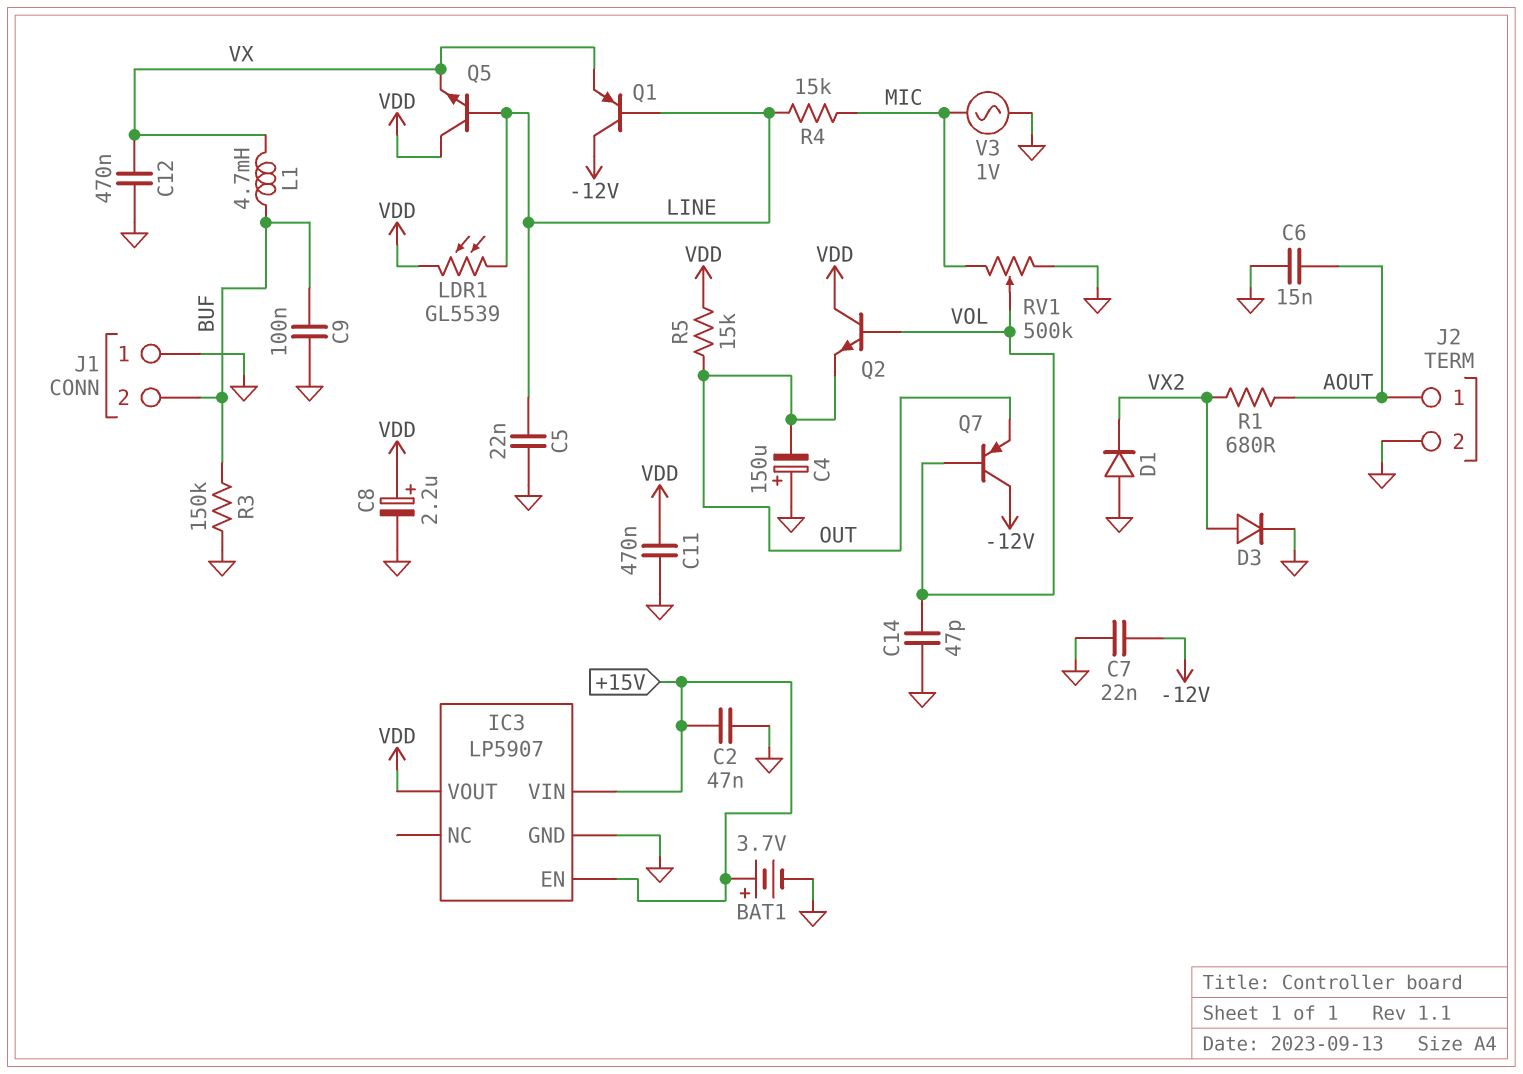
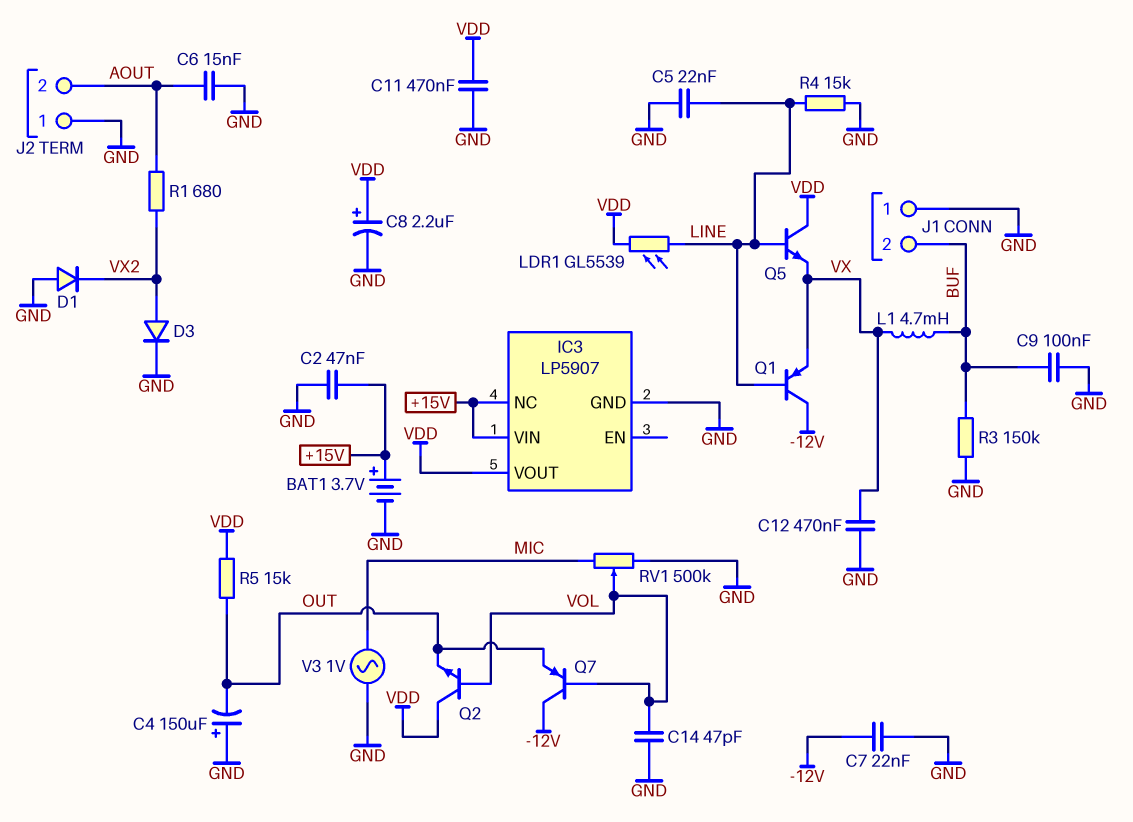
IC3 pin EN: +15V -> none
IC3 pin NC: none -> +15V
J2 pin 1: AOUT -> GND
J2 pin 2: GND -> AOUT
R4: 15k (LINE, MIC) -> 15k (GND, LINE)

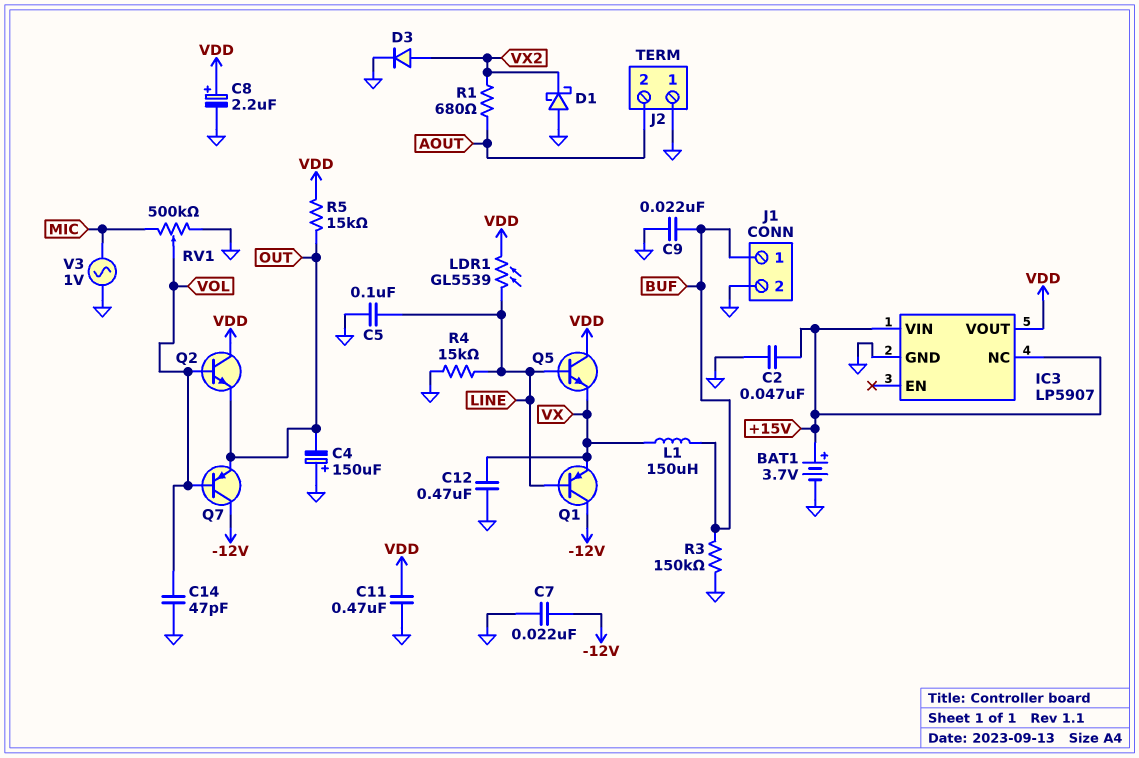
C5: 22nF (GND, LINE) -> 100nF (GND, LINE)
C6: 15nF (AOUT, GND) -> none
C9: 100nF (BUF, GND) -> 22nF (BUF, GND)
D1: diode (A GND, K VX2) -> schottky (A GND, K VX2)
J1 pin 1: GND -> BUF
J1 pin 2: BUF -> GND
L1: 4.7mH (BUF, VX) -> 150uH (BUF, VX)

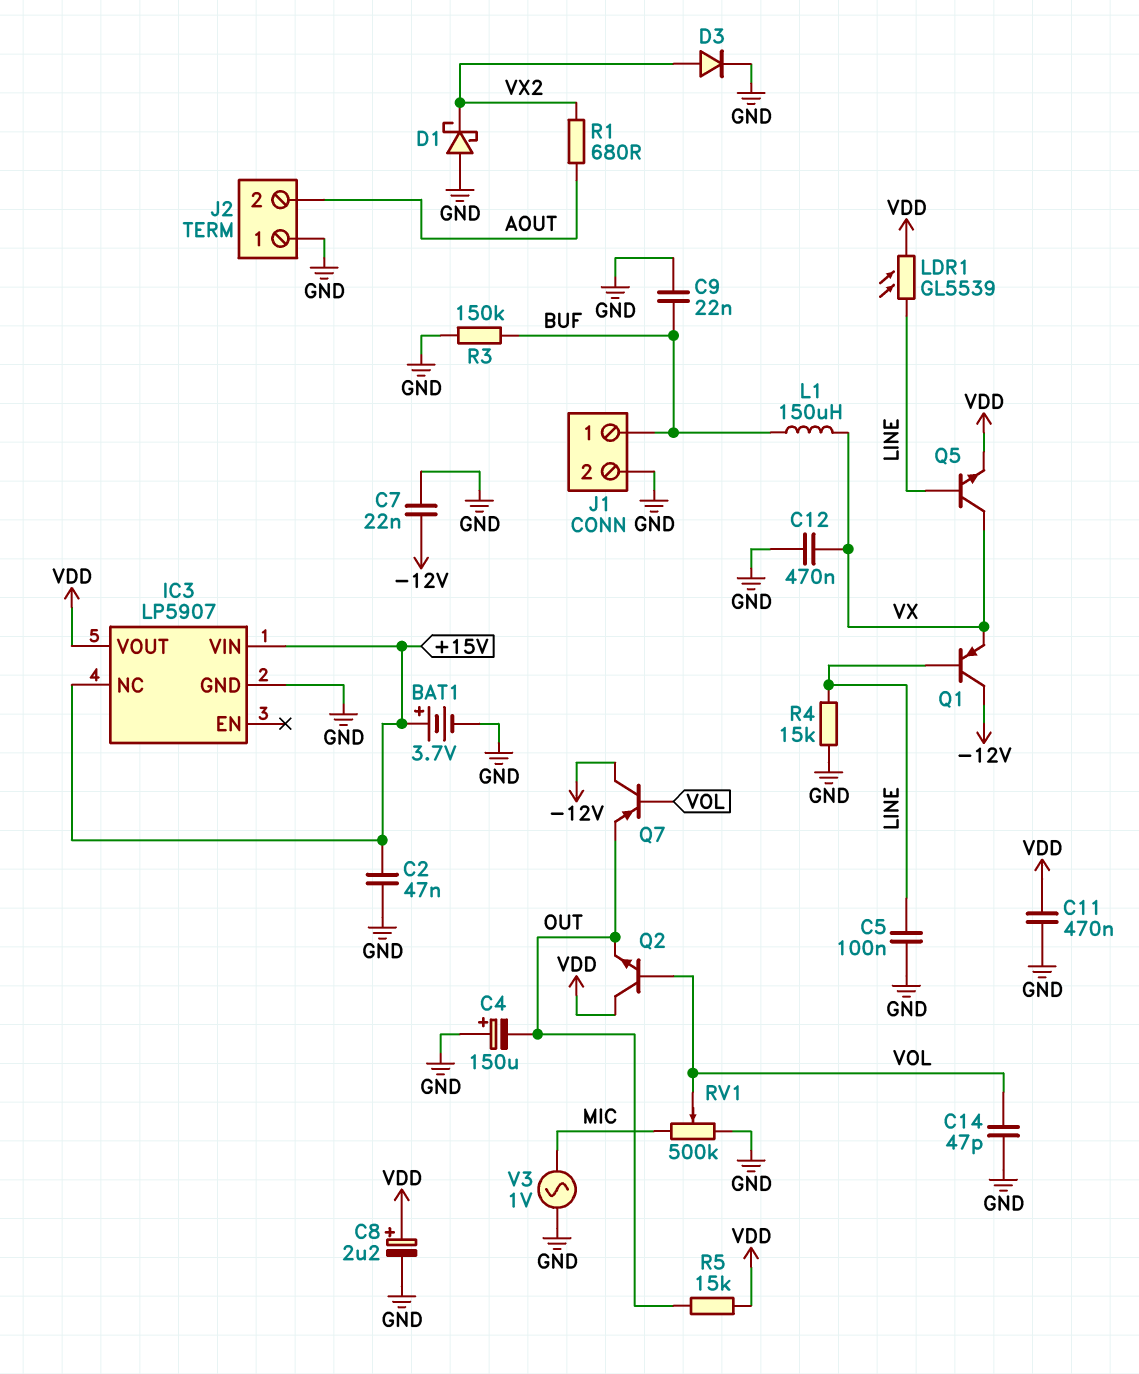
Q5: NPN (B LINE, C VDD, E VX) -> NPN (B LINE, C VX, E VDD)

